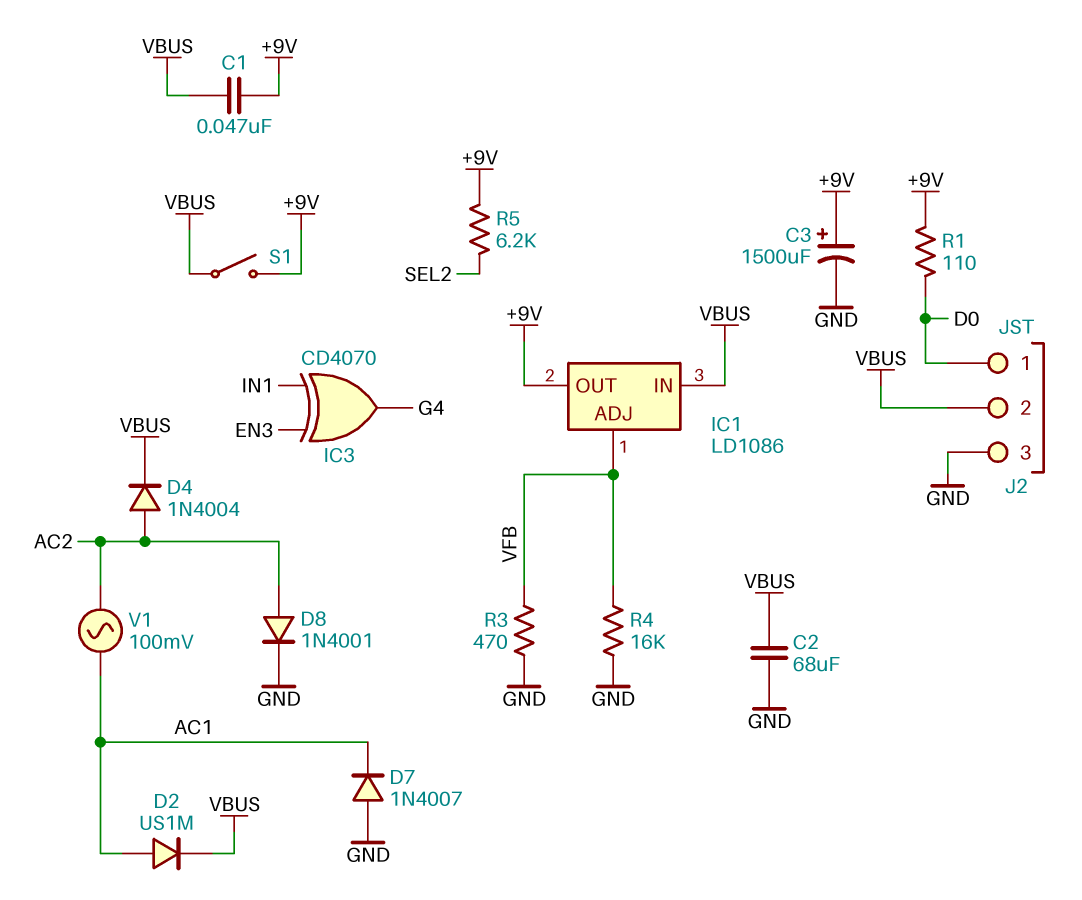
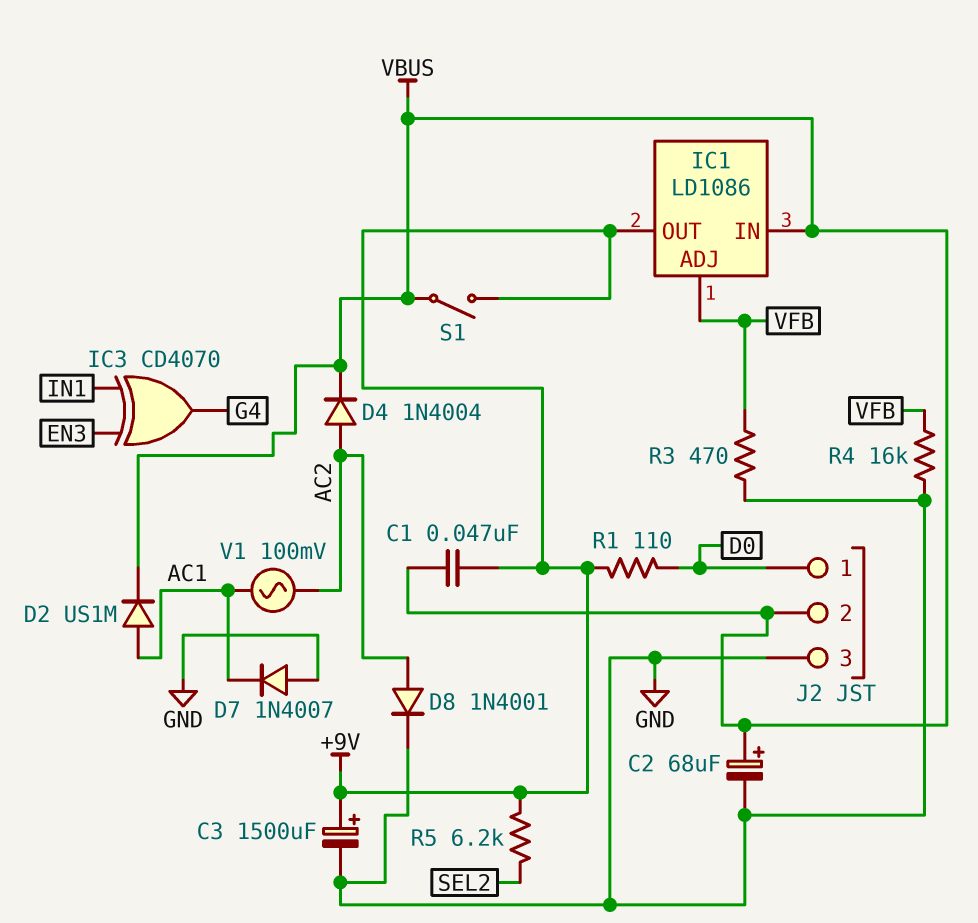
C2: 68uF (GND, VBUS) -> 68uF (plus VBUS, minus GND)

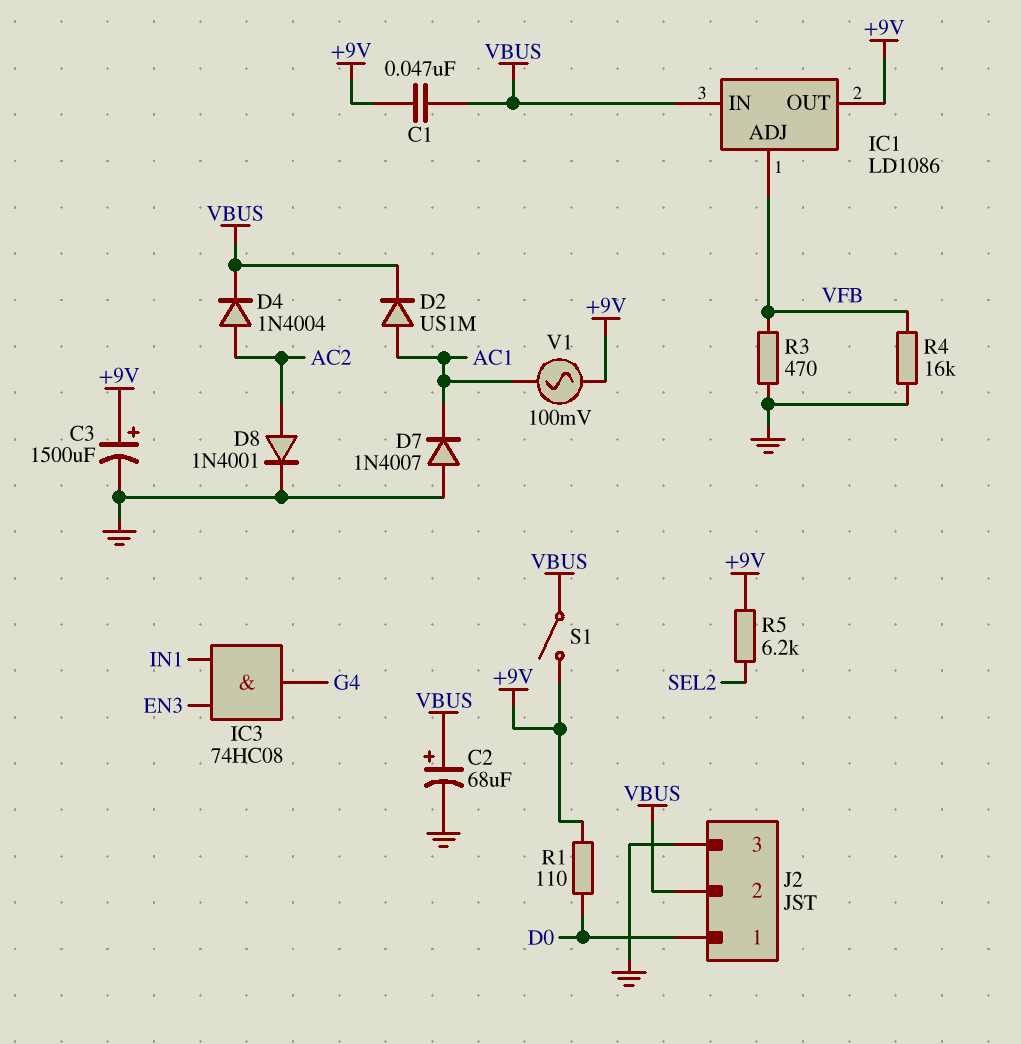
IC3: XOR CD4070 (in EN3, in IN1, out G4) -> AND 74HC08 (in EN3, in IN1, out G4)
V1: AC 100mV (AC1, AC2) -> AC 100mV (+9V, AC1)

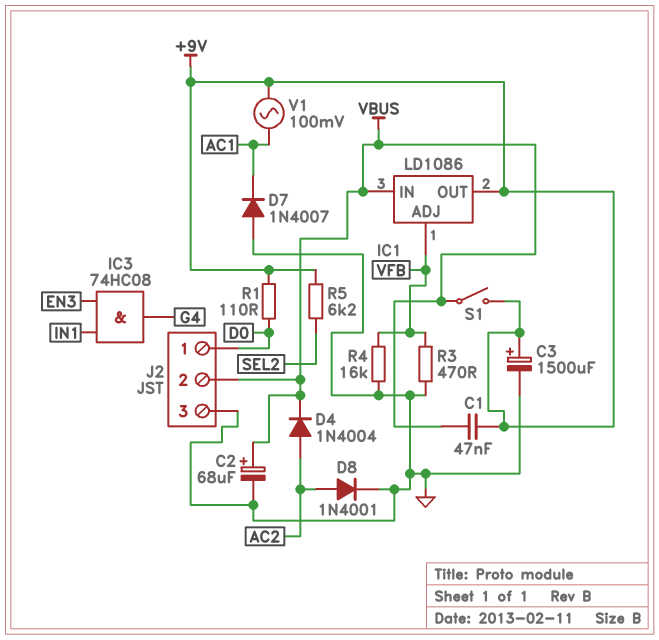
D2: diode US1M (A AC1, K VBUS) -> none

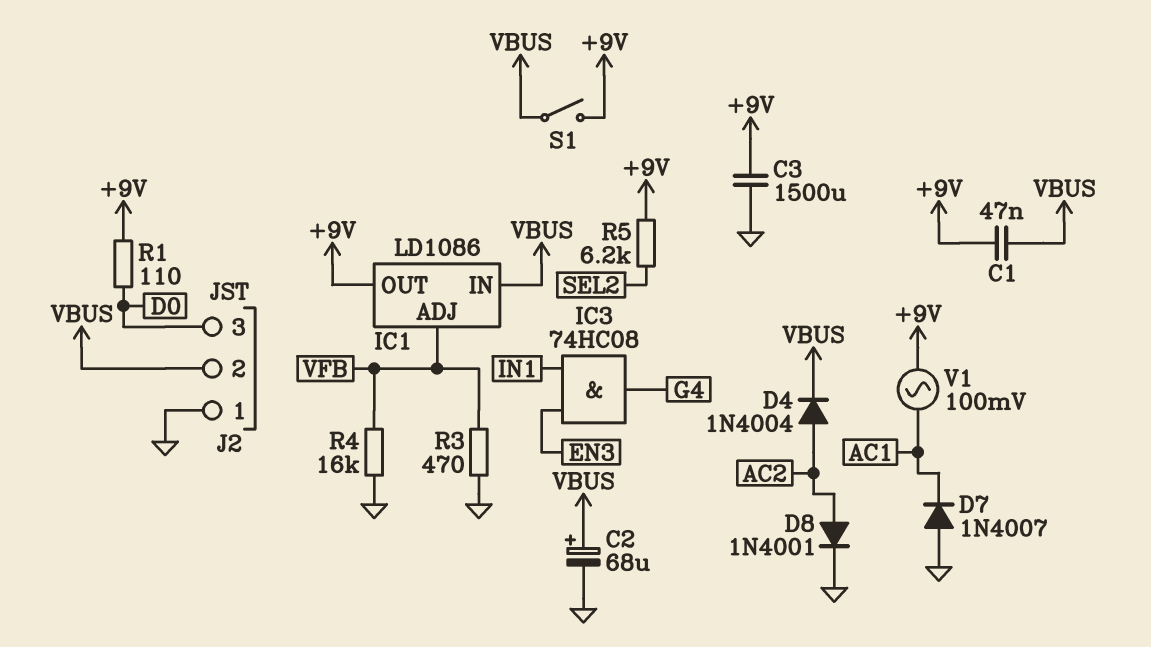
C3: 1500uF (plus +9V, minus GND) -> 1500uF (+9V, GND)
J2 pin 1: D0 -> GND
J2 pin 3: GND -> D0

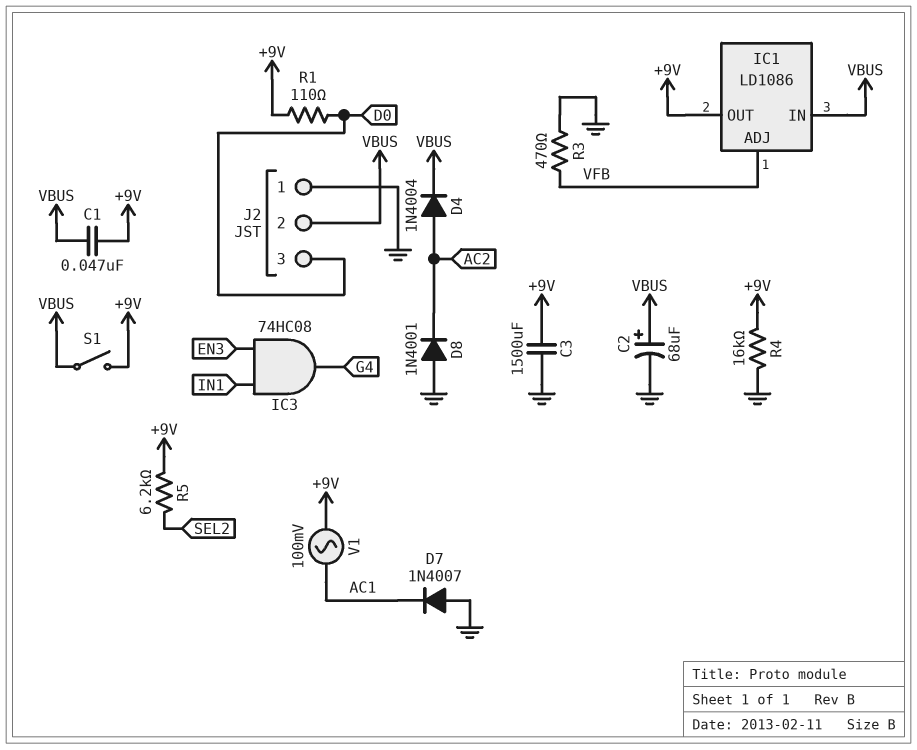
D8: diode 1N4001 (A AC2, K GND) -> diode 1N4001 (A GND, K AC2)
R4: 16k (GND, VFB) -> 16k (+9V, GND)

